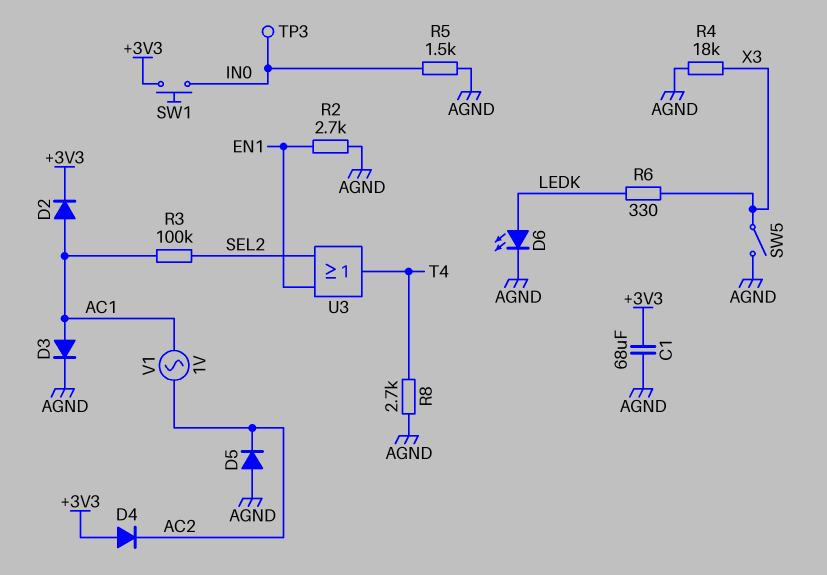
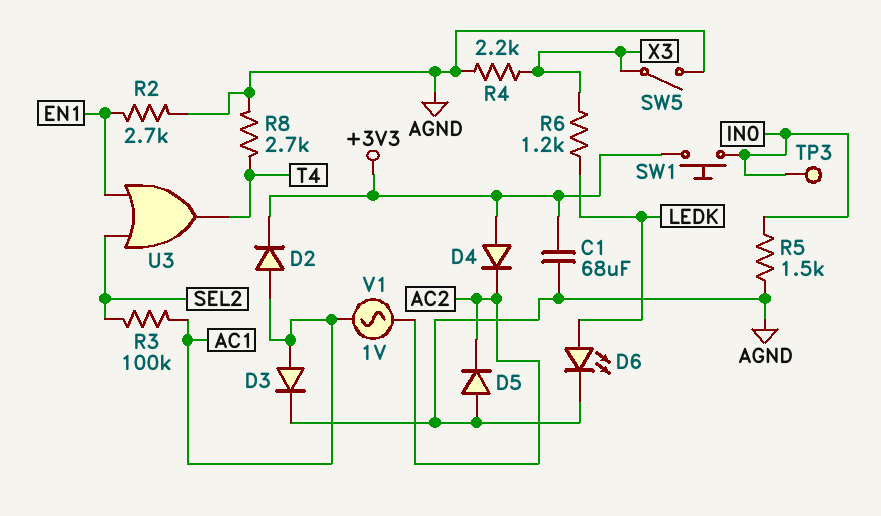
R4: 18k (AGND, X3) -> 2.2k (AGND, X3)
R6: 330 (LEDK, X3) -> 1.2k (LEDK, X3)

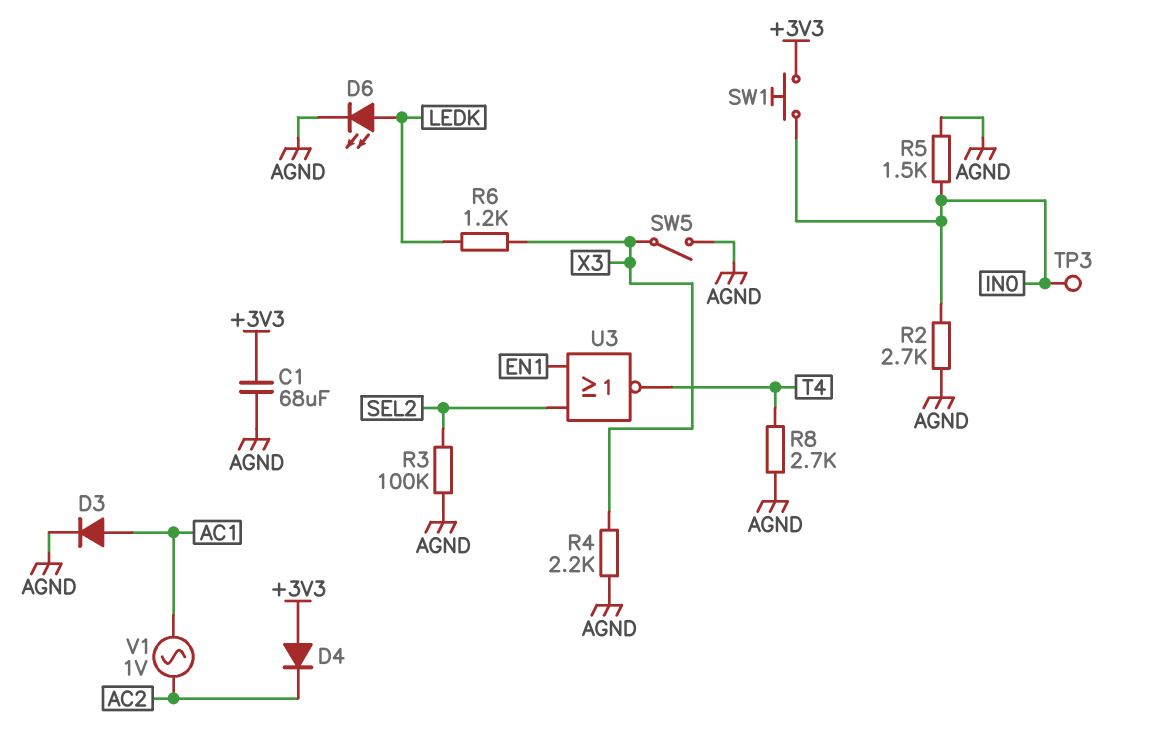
D2: diode (A AC1, K +3V3) -> none
D5: diode (A AGND, K AC2) -> none
R2: 2.7k (AGND, EN1) -> 2.7k (AGND, IN0)
R3: 100k (AC1, SEL2) -> 100k (AGND, SEL2)
U3: OR (in EN1, in SEL2, out T4) -> NOR (in EN1, in SEL2, out T4)

